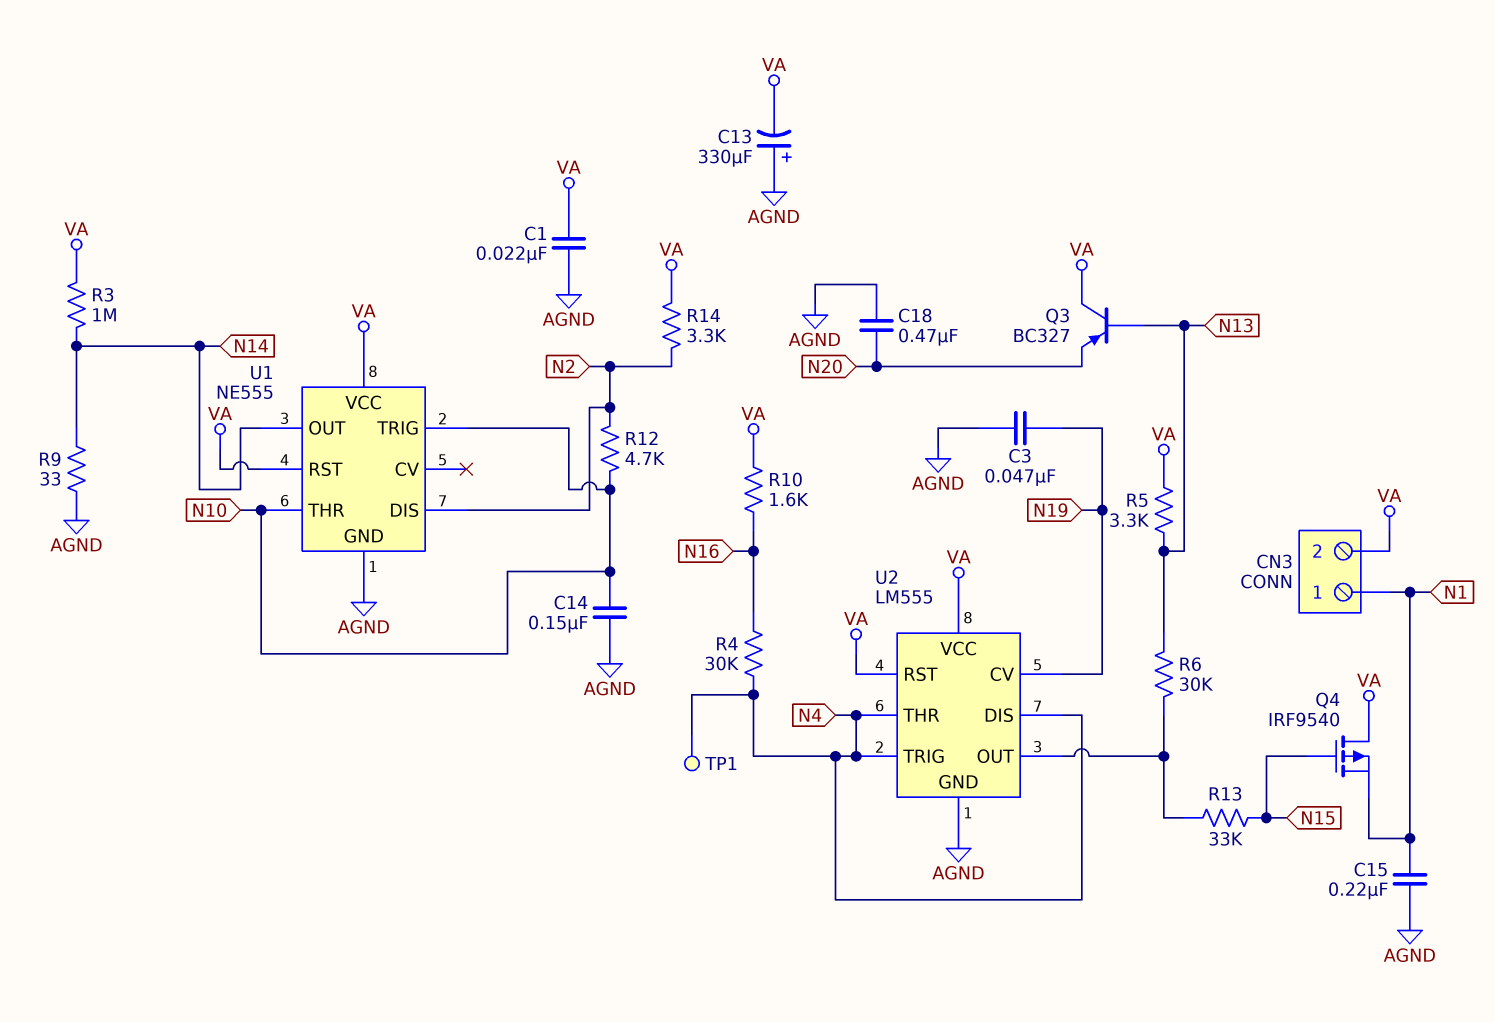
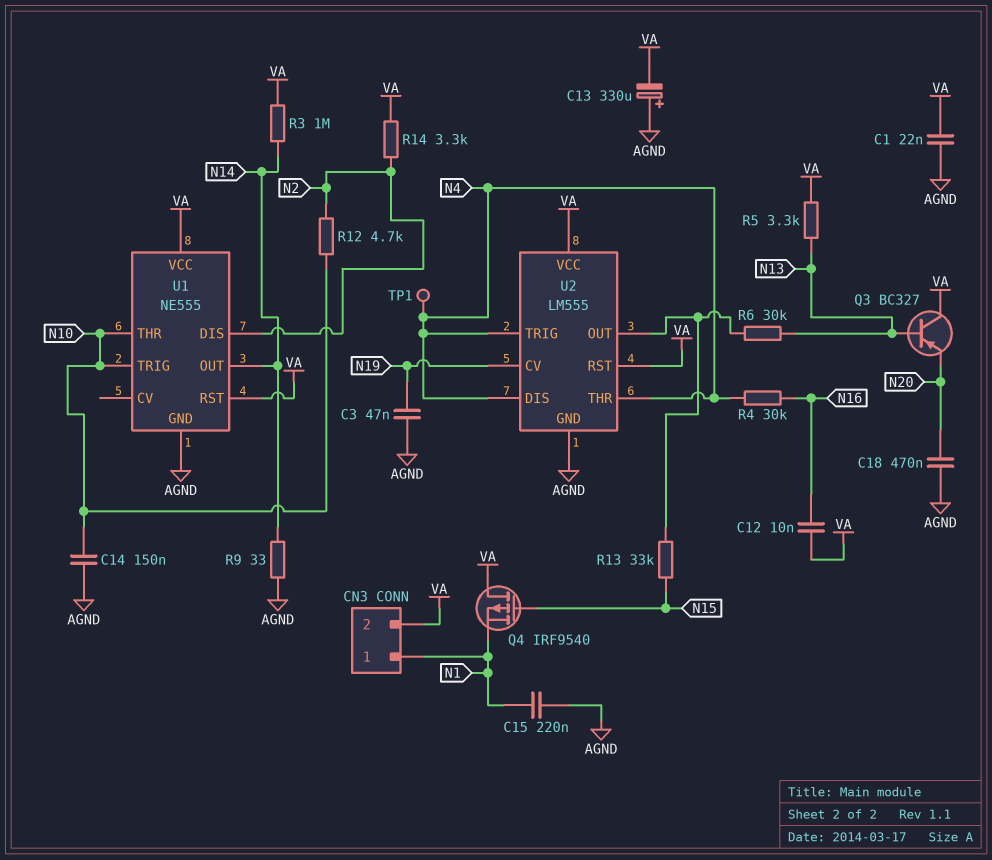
C12: none -> 10nF (N16, VA)
R10: 1.6k (N16, VA) -> none

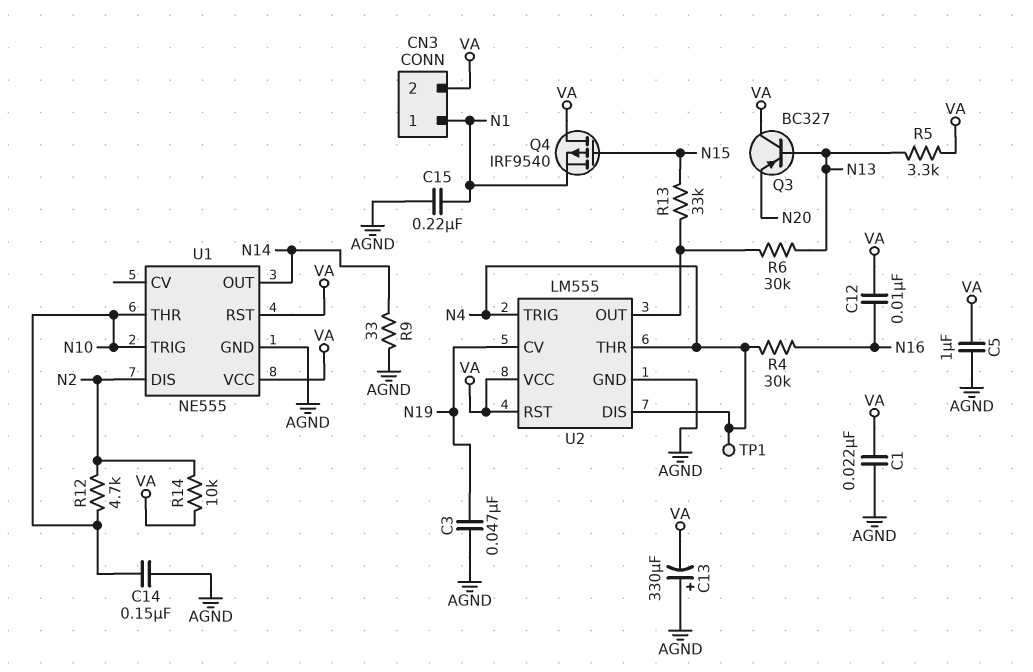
C5: none -> 1uF (AGND, VA)
C18: 470nF (AGND, N20) -> none
R3: 1M (N14, VA) -> none
R14: 3.3k (N2, VA) -> 10k (N2, VA)

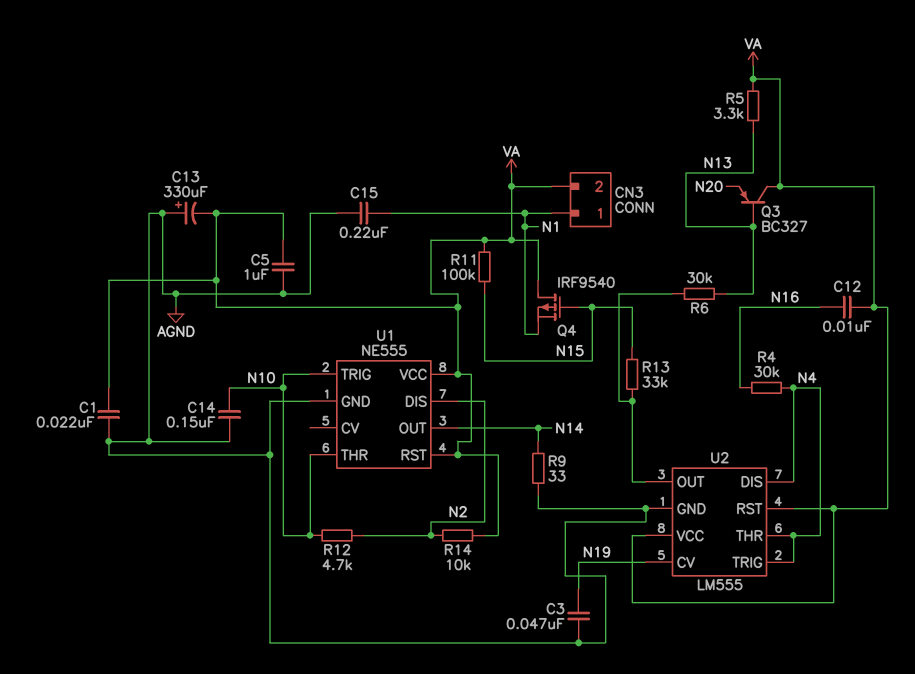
R11: none -> 100k (N15, VA)
TP1: test point (N4) -> none

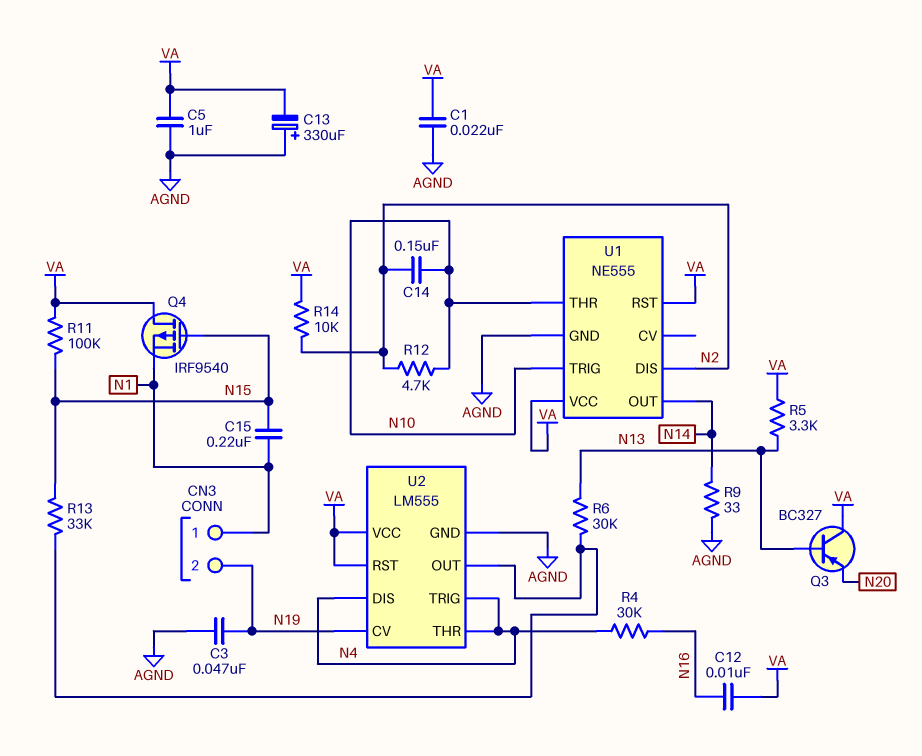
C14: 150nF (AGND, N10) -> 150nF (N2, N10)
C15: 220nF (AGND, N1) -> 220nF (N1, N15)
CN3 pin 2: VA -> N19

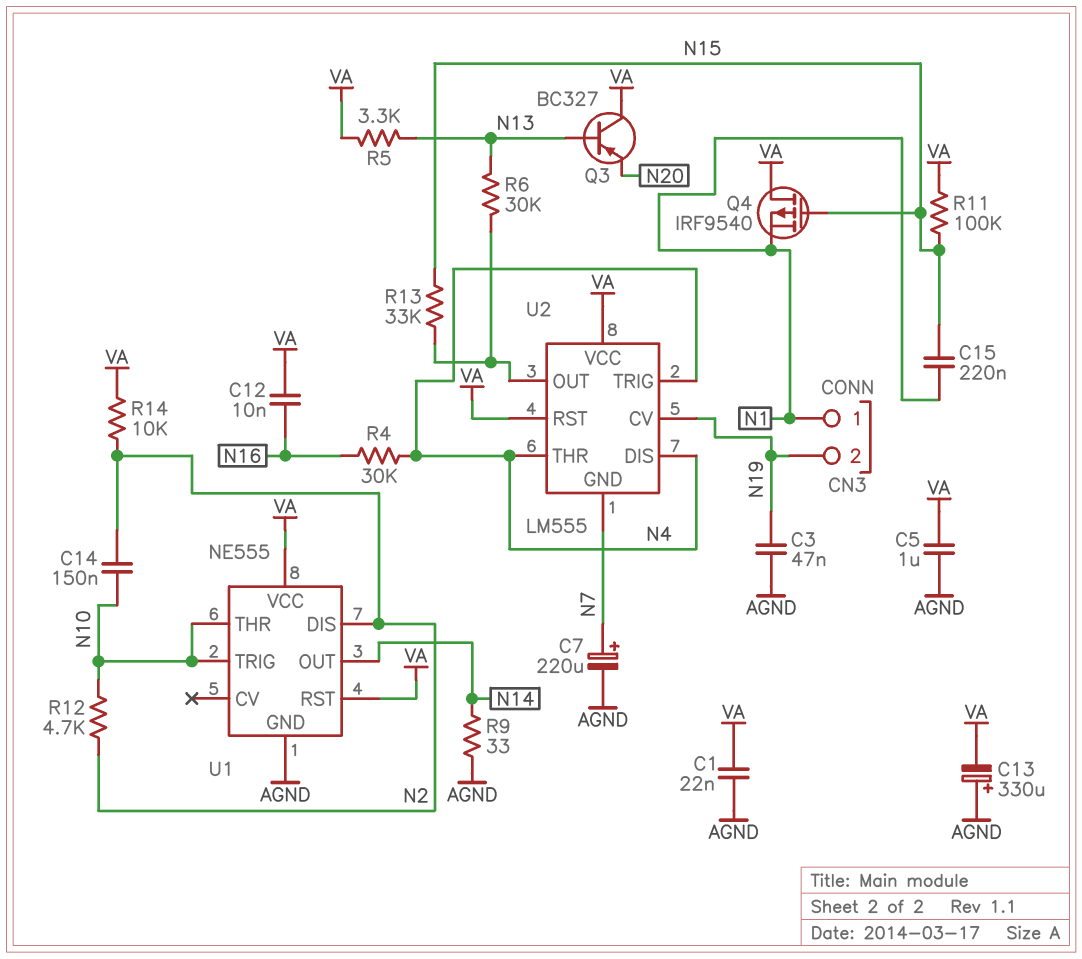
C7: none -> 220uF (plus N7, minus AGND)
U2 pin GND: AGND -> N7

